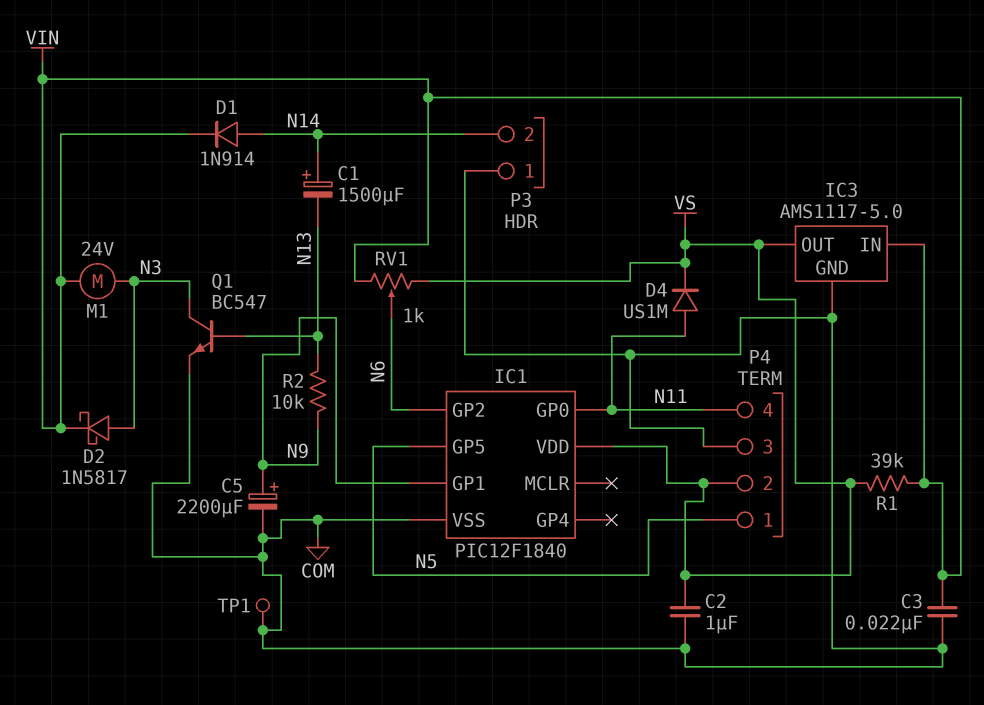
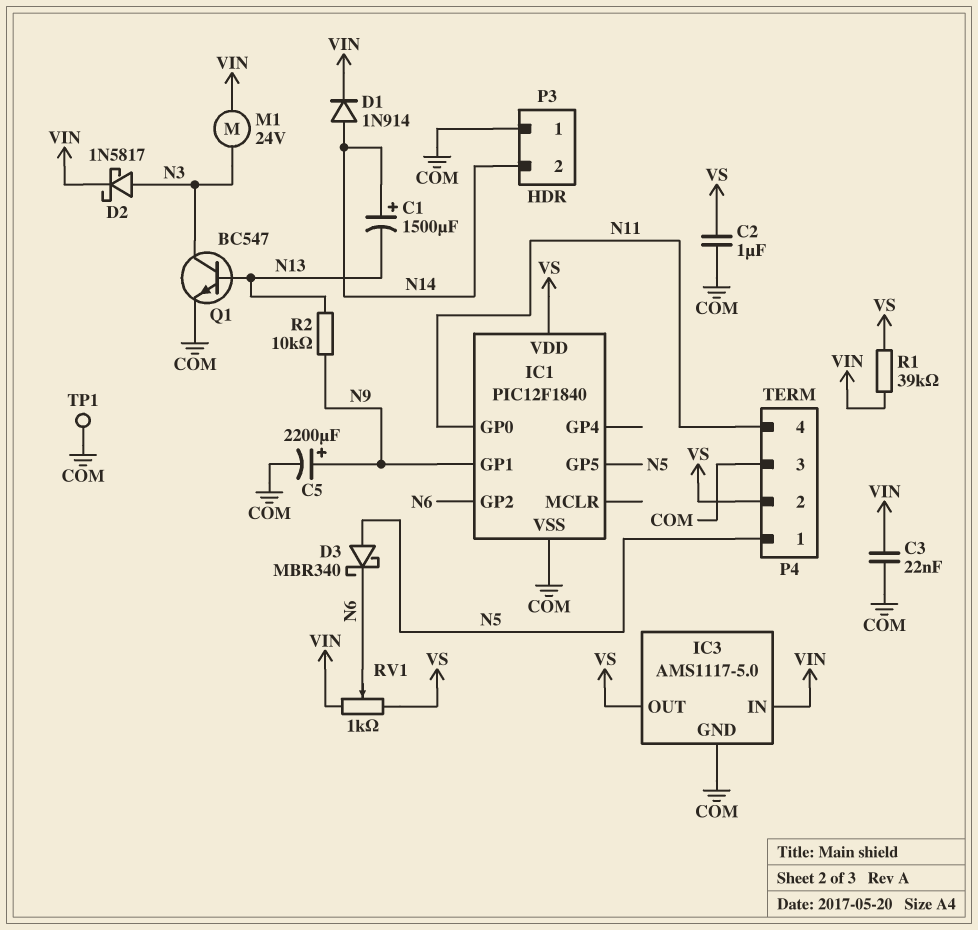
D3: none -> schottky MBR340 (A N5, K N6)
D4: diode US1M (A N11, K VS) -> none

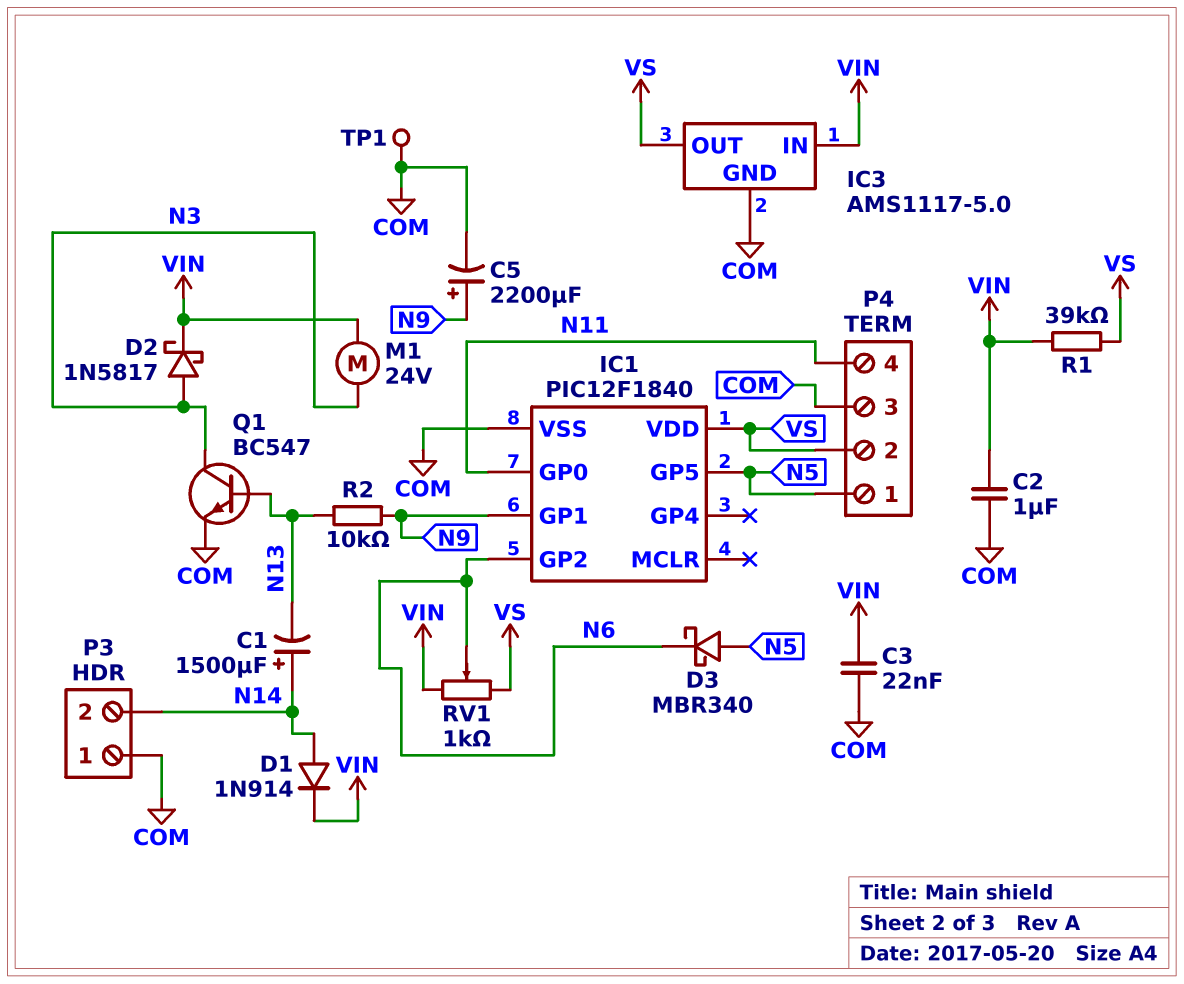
C2: 1uF (COM, VS) -> 1uF (COM, VIN)

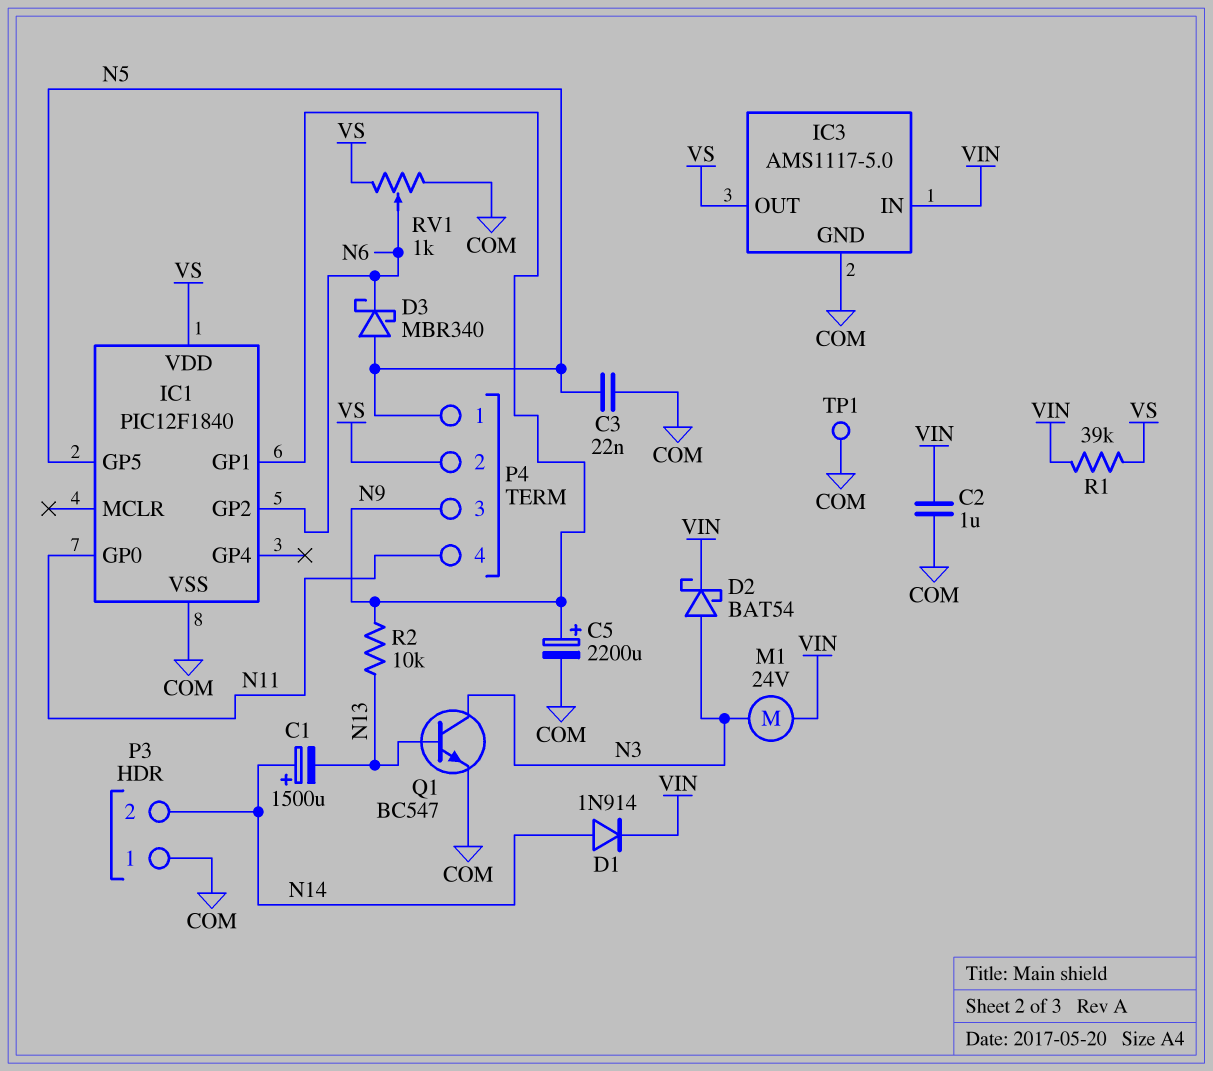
C3: 22nF (COM, VIN) -> 22nF (COM, N5)
D2: schottky 1N5817 (A N3, K VIN) -> schottky BAT54 (A N3, K VIN)
P4 pin 3: COM -> N9
RV1: 1k (VIN, VS, wiper N6) -> 1k (COM, VS, wiper N6)

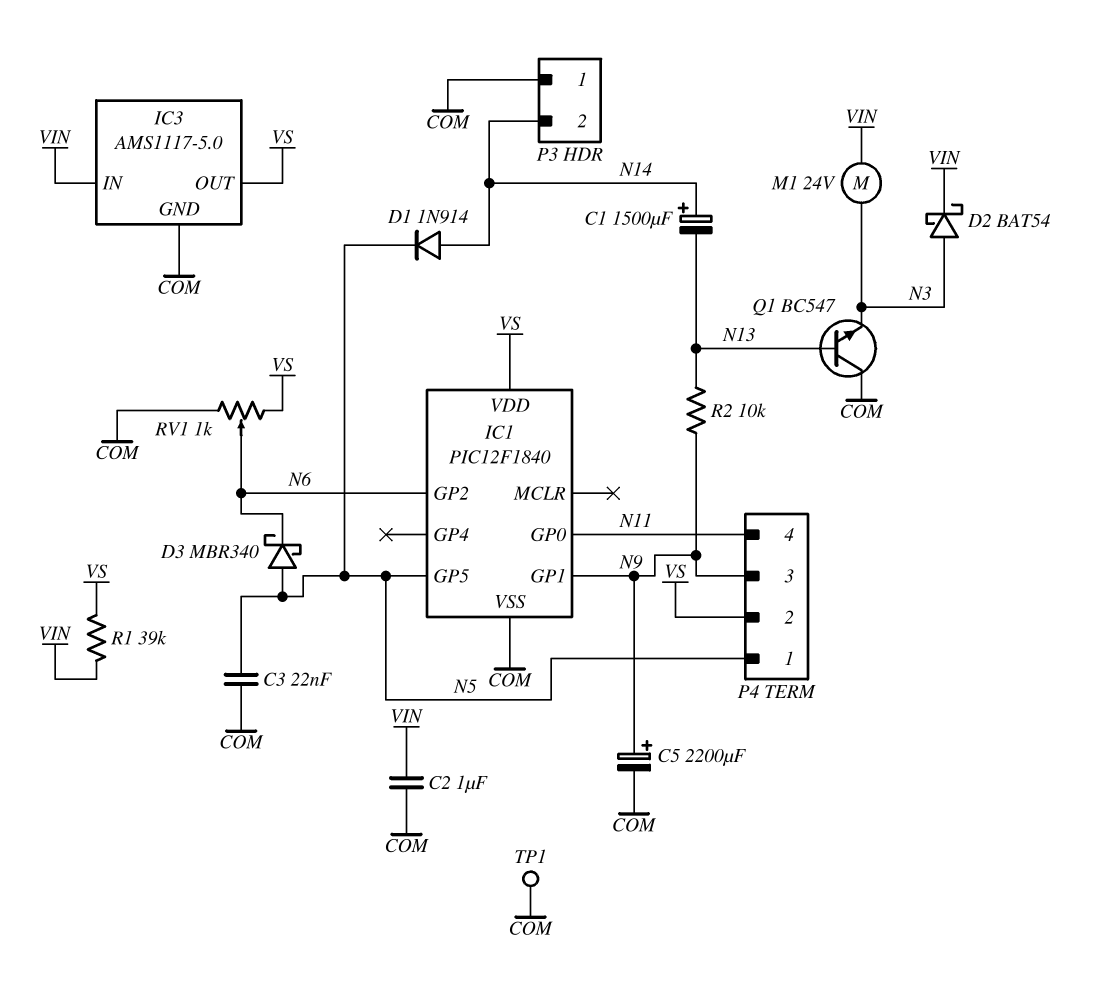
D1: diode 1N914 (A N14, K VIN) -> diode 1N914 (A N14, K N5)
Q1: NPN BC547 (B N13, C N3, E COM) -> NPN BC547 (B N13, C COM, E N3)

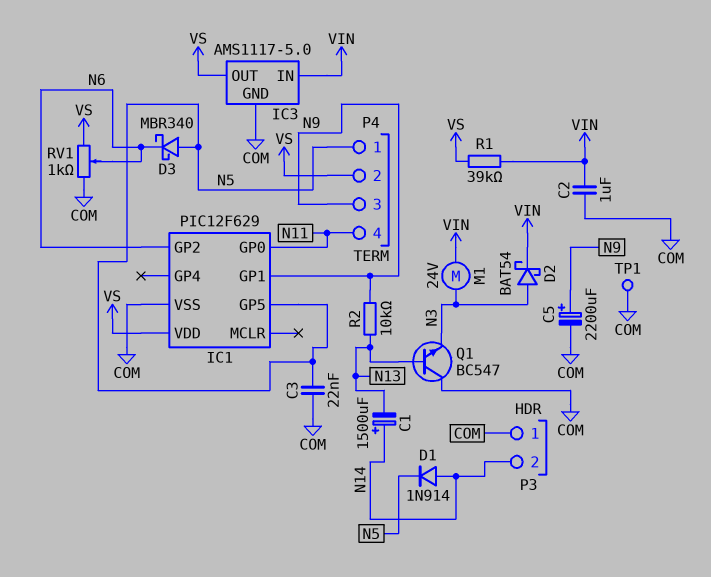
IC1: PIC12F1840 -> PIC12F629

